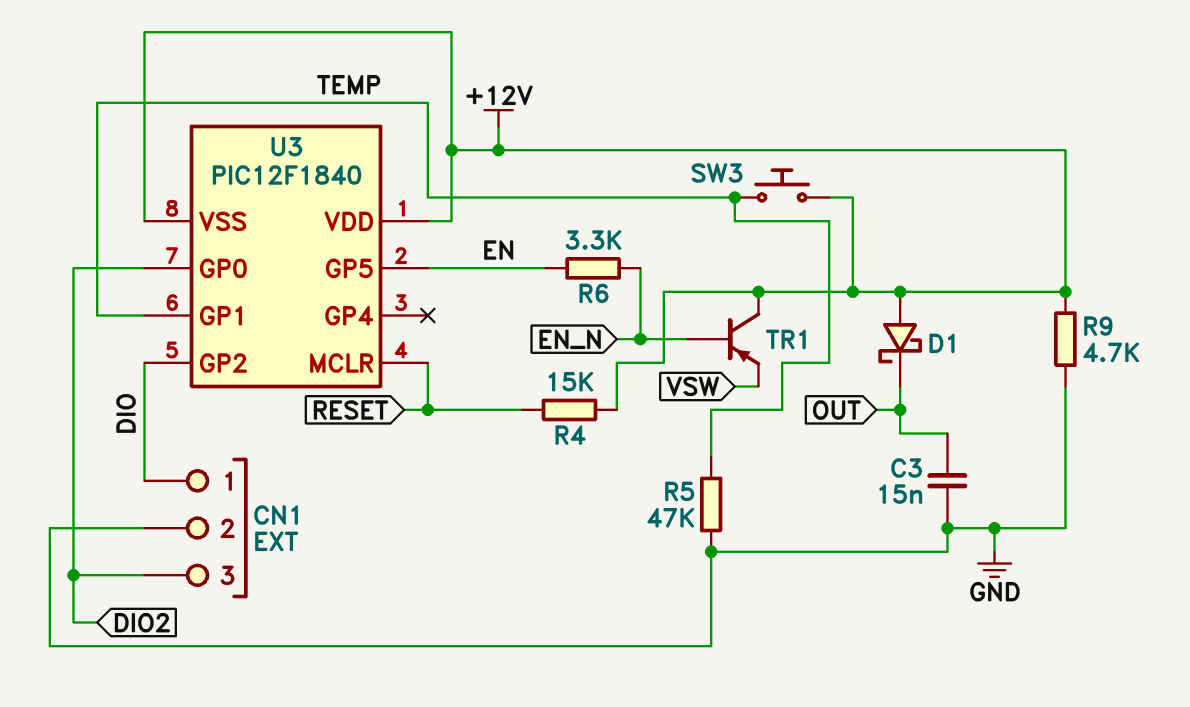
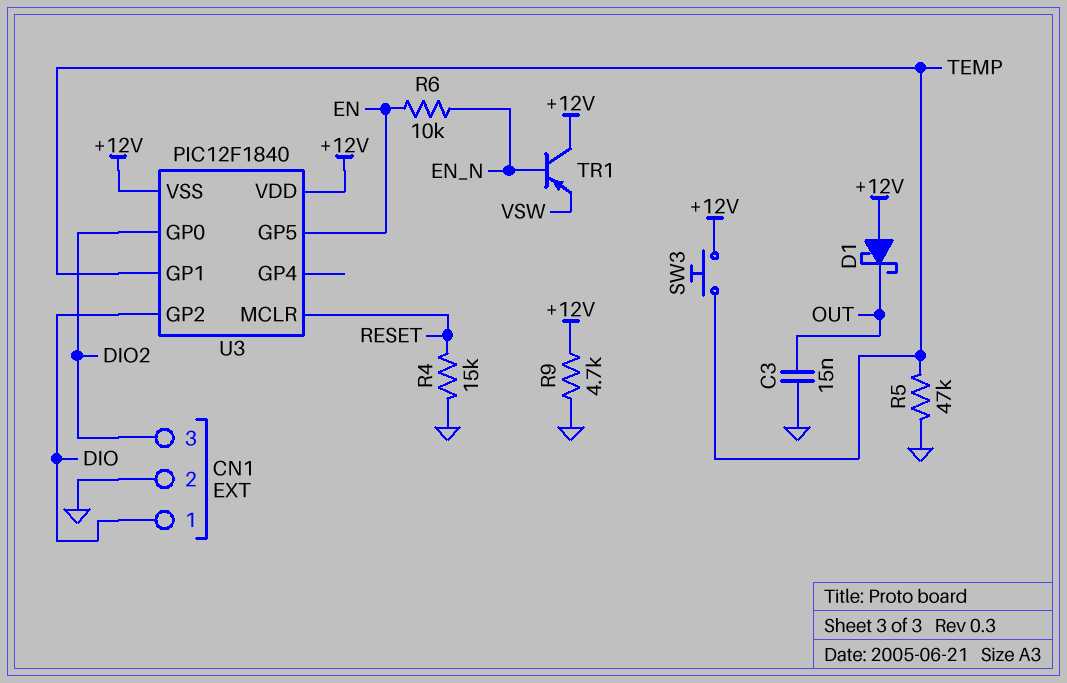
R4: 15k (+12V, RESET) -> 15k (GND, RESET)
R6: 3.3k (EN, EN_N) -> 10k (EN, EN_N)

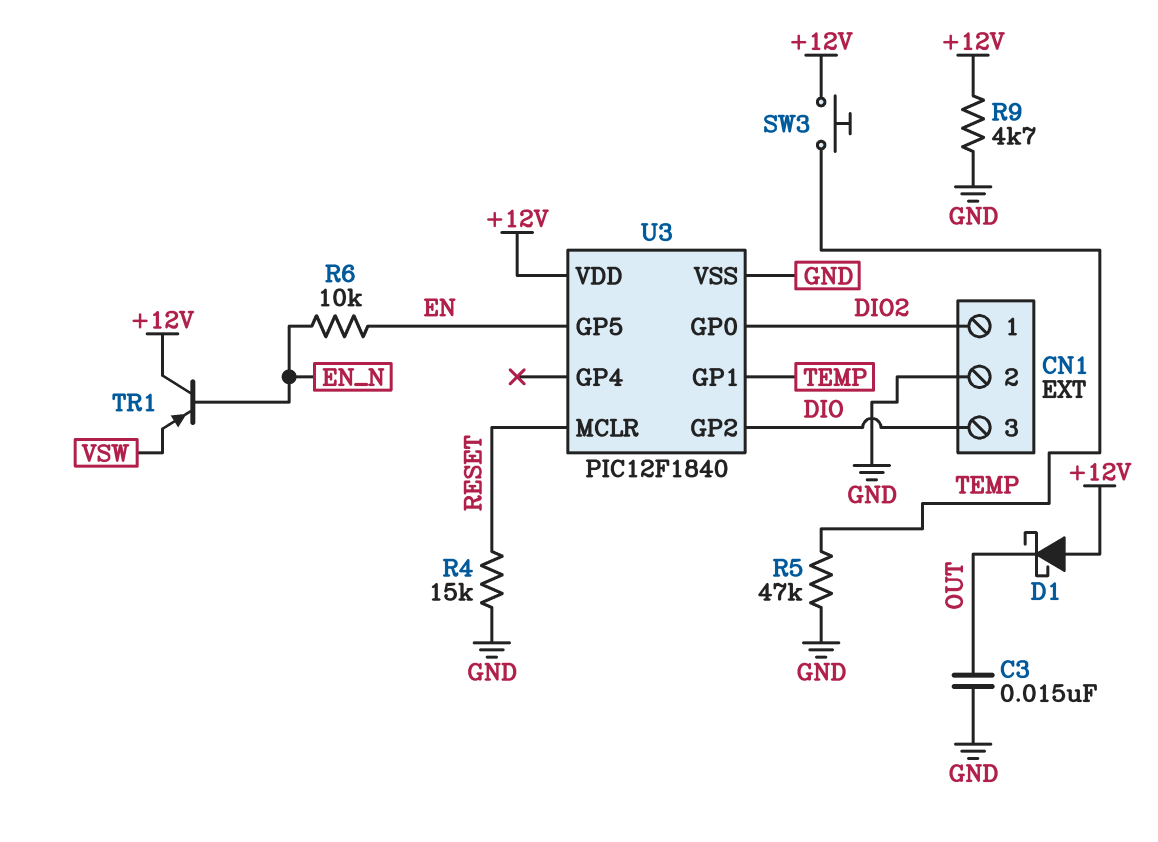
CN1 pin 1: DIO -> DIO2
CN1 pin 3: DIO2 -> DIO
U3 pin VSS: +12V -> GND

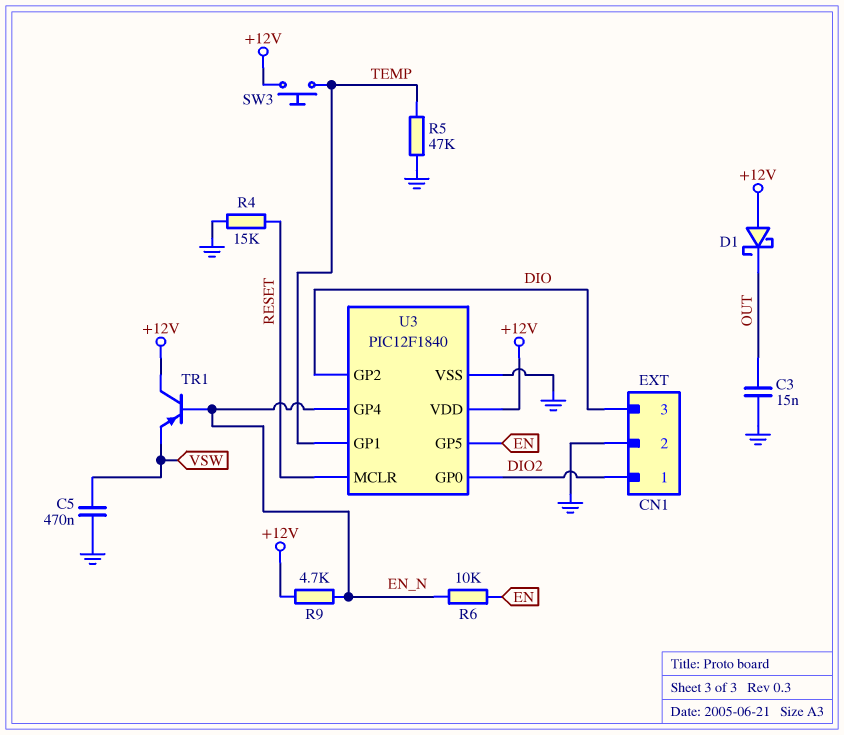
C5: none -> 470nF (GND, VSW)
R9: 4.7k (+12V, GND) -> 4.7k (+12V, EN_N)
U3 pin GP4: none -> EN_N

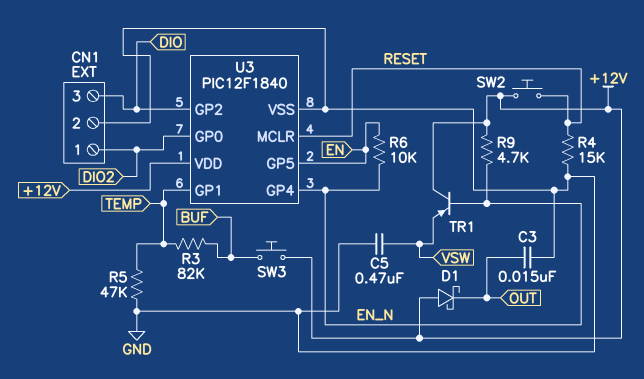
R3: none -> 82k (BUF, TEMP)
SW2: none -> button (+12V, RESET)
SW3: button (+12V, TEMP) -> button (+12V, BUF)

